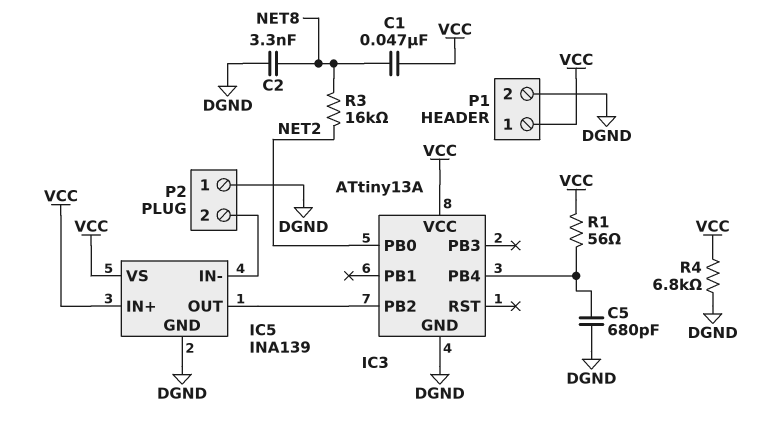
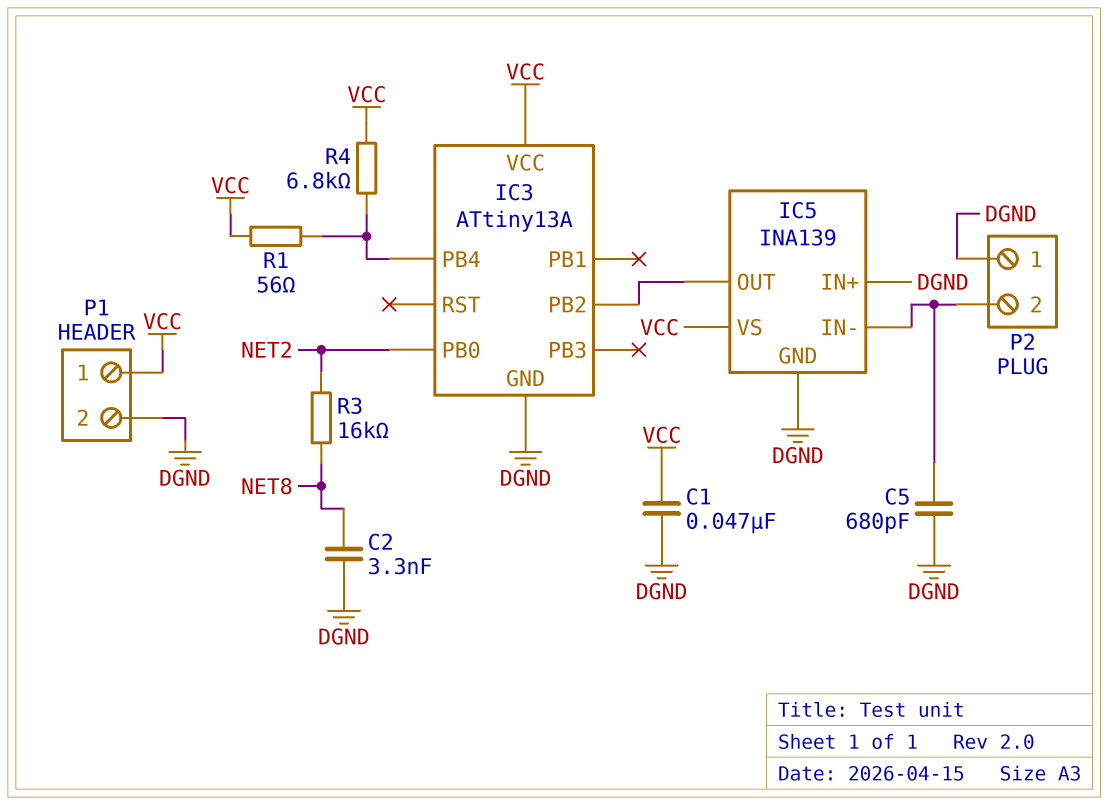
C1: 47nF (NET8, VCC) -> 47nF (DGND, VCC)
C5: 680pF (DGND, IC3/PB4) -> 680pF (DGND, IC5/IN-)
IC5 pin IN+: VCC -> DGND
R4: 6.8k (DGND, VCC) -> 6.8k (IC3/PB4, VCC)

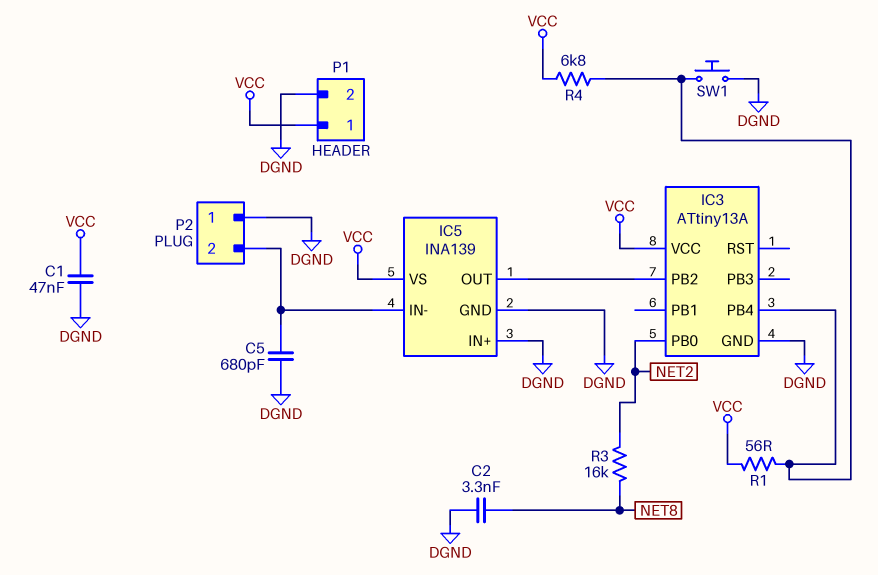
SW1: none -> button (DGND, IC3/PB4)

